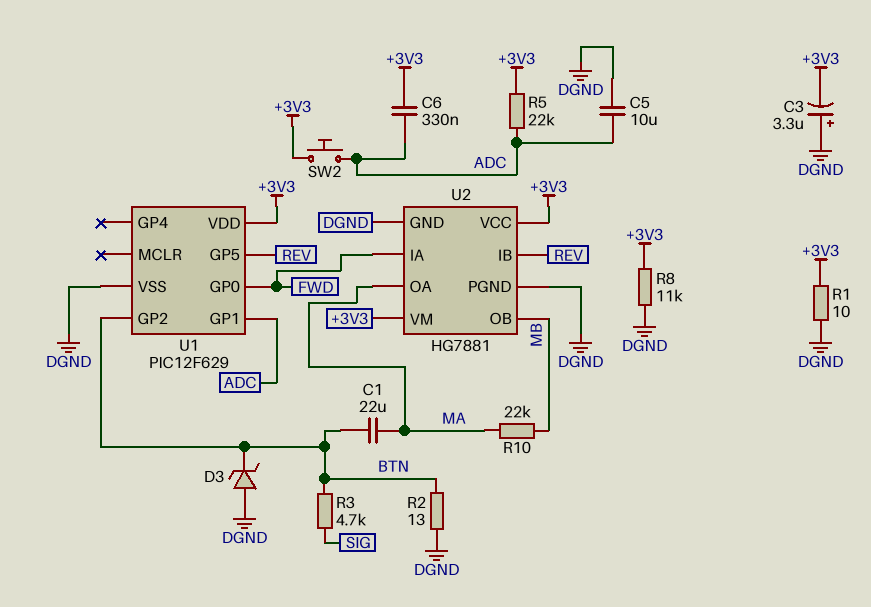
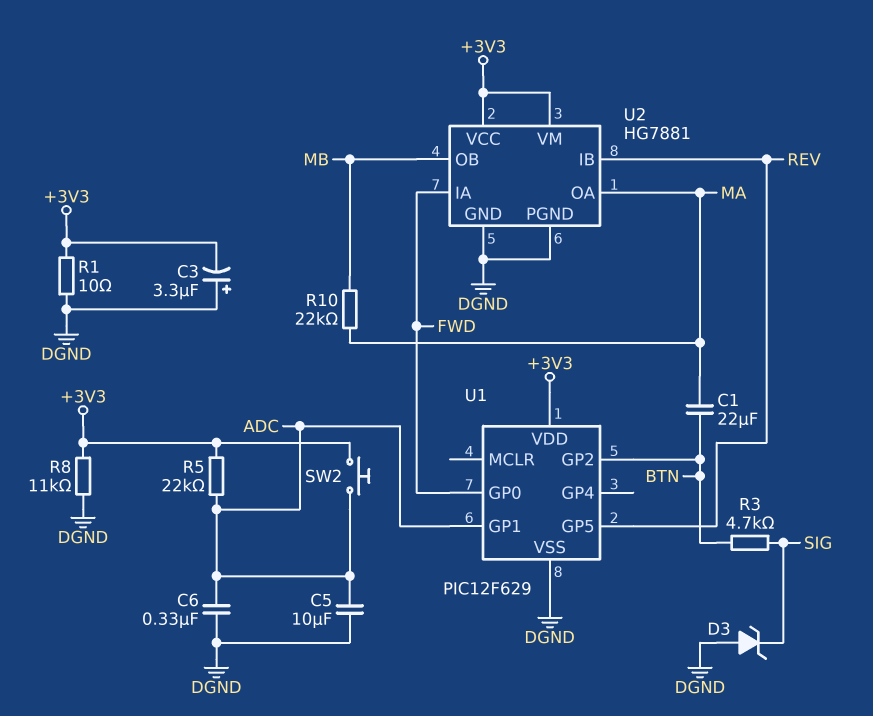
C6: 330nF (+3V3, ADC) -> 330nF (ADC, DGND)
D3: zener (A DGND, K BTN) -> zener (A DGND, K SIG)
R2: 13 (BTN, DGND) -> none

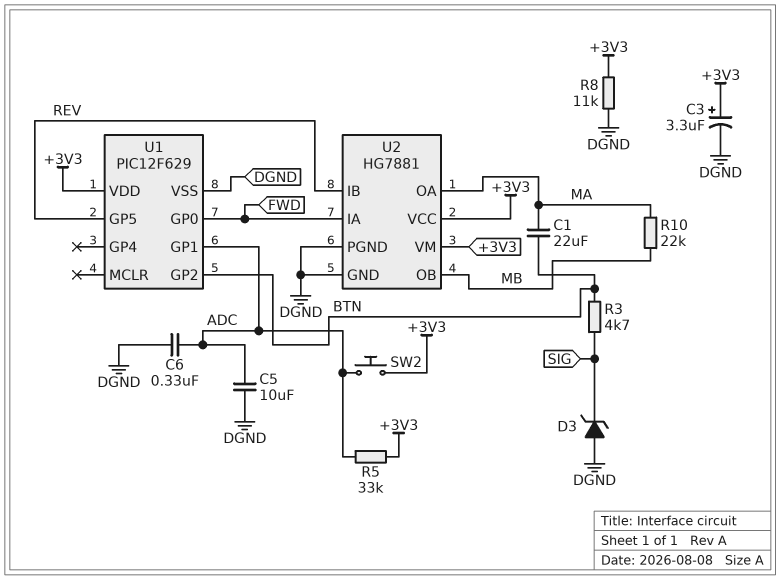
C3: 3.3uF (plus DGND, minus +3V3) -> 3.3uF (plus +3V3, minus DGND)
R1: 10 (+3V3, DGND) -> none
R5: 22k (+3V3, ADC) -> 33k (+3V3, ADC)

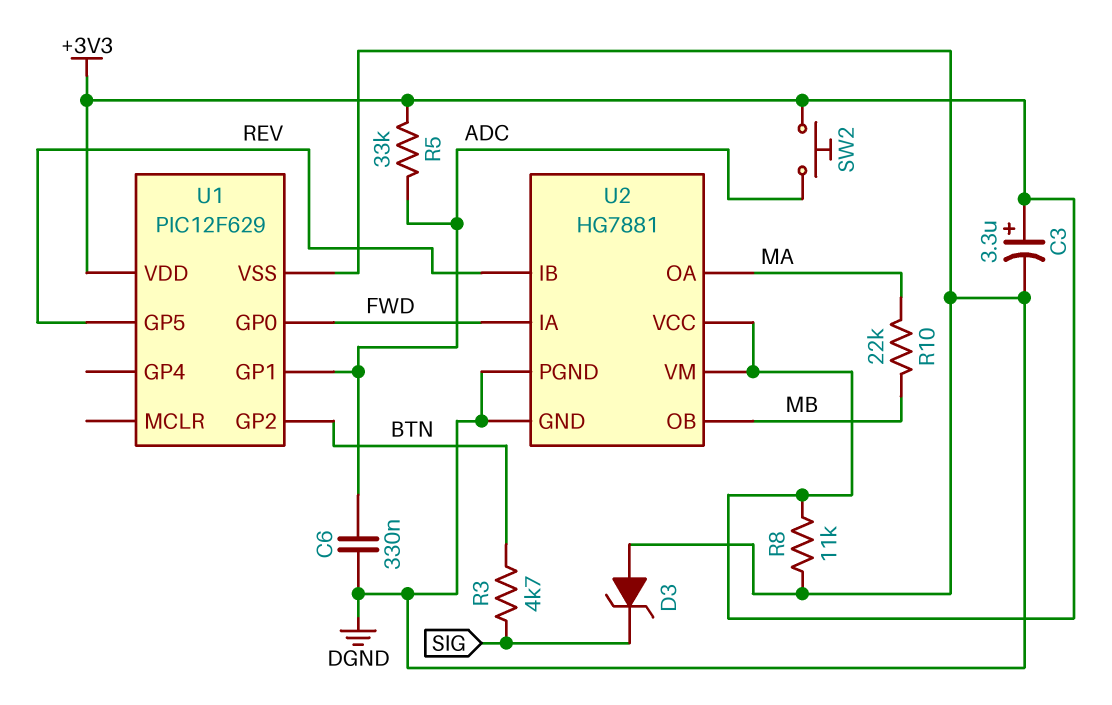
C1: 22uF (BTN, MA) -> none
C5: 10uF (ADC, DGND) -> none

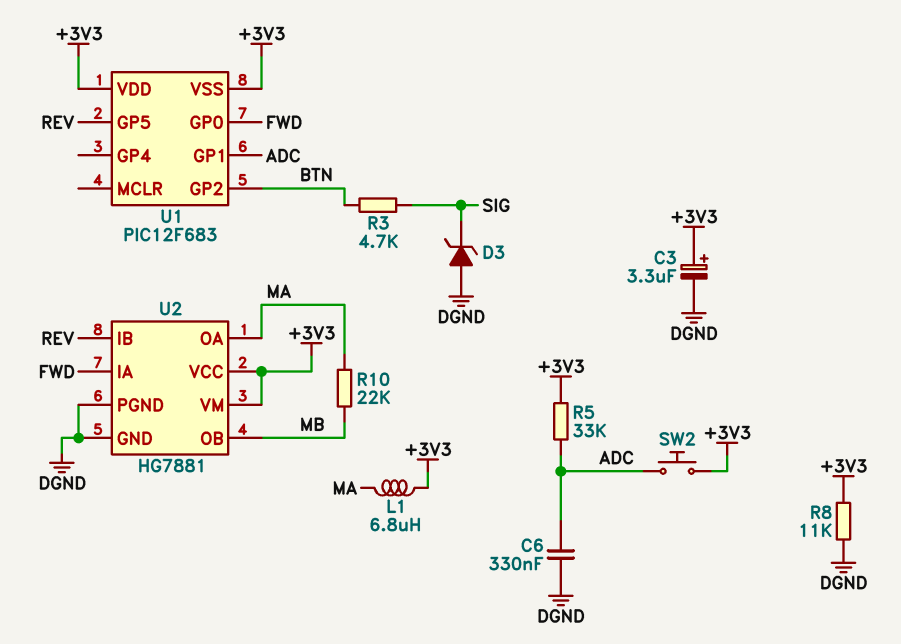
L1: none -> 6.8uH (+3V3, MA)
U1: PIC12F629 -> PIC12F683
U1 pin VSS: DGND -> +3V3

